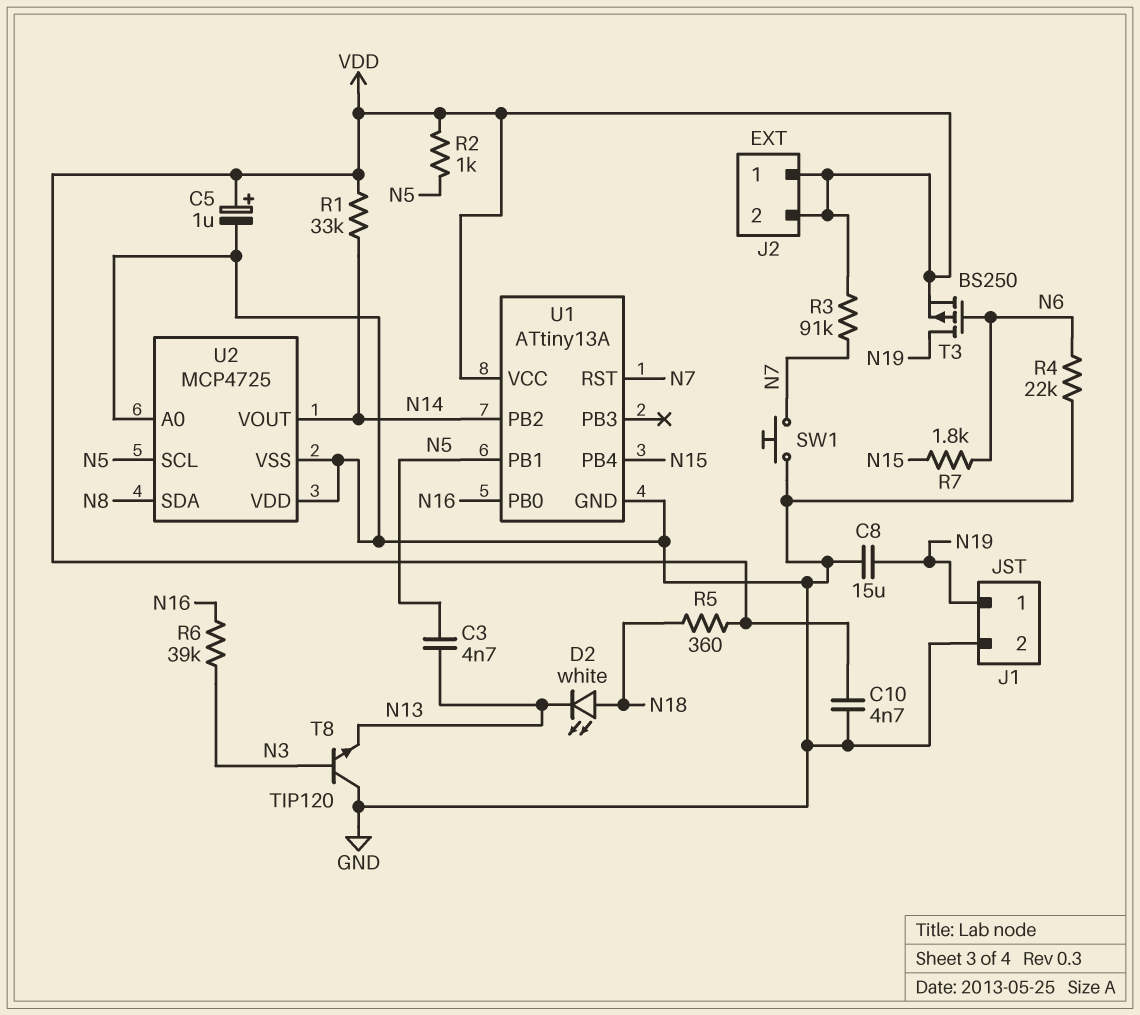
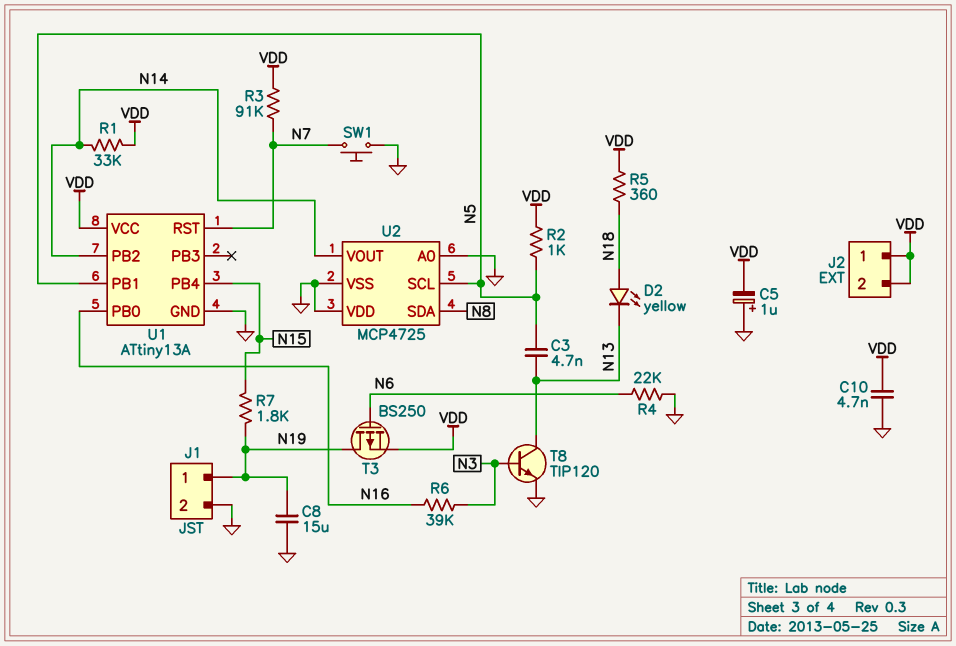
C5: 1uF (plus VDD, minus GND) -> 1uF (plus GND, minus VDD)
D2: LED white (A N18, K N13) -> LED yellow (A N18, K N13)
R7: 1.8k (N6, N15) -> 1.8k (N15, N19)
T8: NPN TIP120 (B N3, C GND, E N13) -> NPN TIP120 (B N3, C N13, E GND)

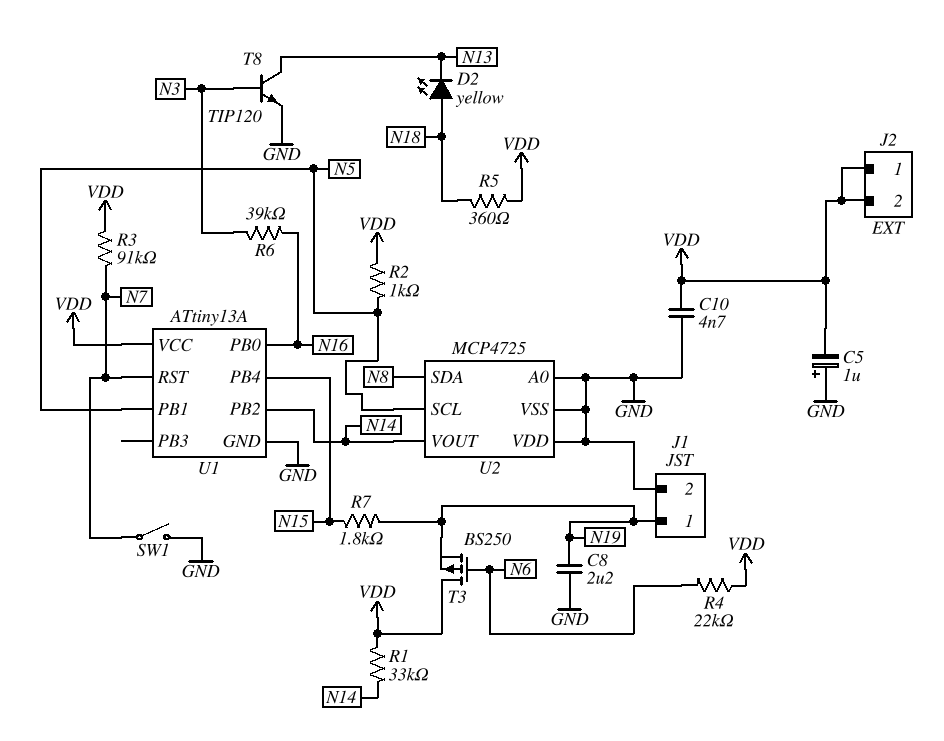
C3: 4.7nF (N5, N13) -> none
C8: 15uF (GND, N19) -> 2.2uF (GND, N19)
R4: 22k (GND, N6) -> 22k (N6, VDD)
SW1: button (GND, N7) -> switch (GND, N7)
T3: PMOS BS250 (G N6, D N19, S VDD) -> PMOS BS250 (G N6, D VDD, S N19)

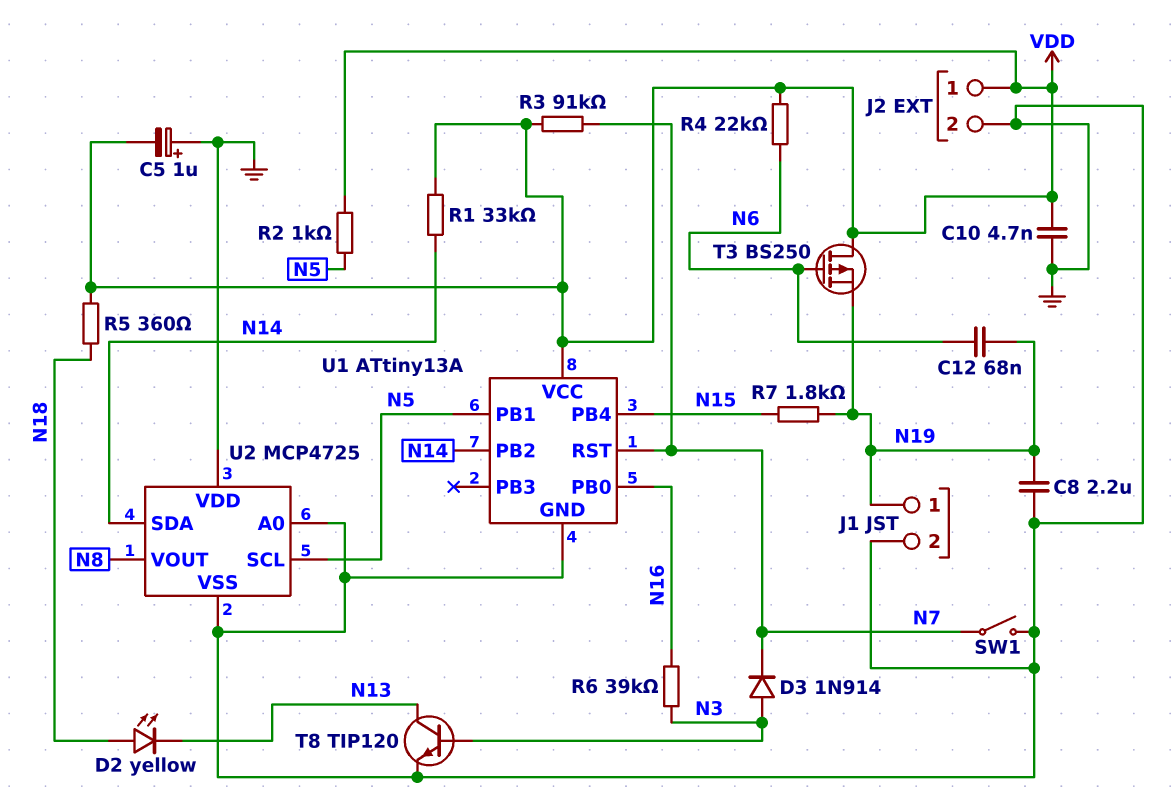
C12: none -> 68nF (N6, N19)
D3: none -> diode 1N914 (A N3, K N7)
J2 pin 2: VDD -> GND
U2 pin SDA: N8 -> N14
U2 pin VOUT: N14 -> N8

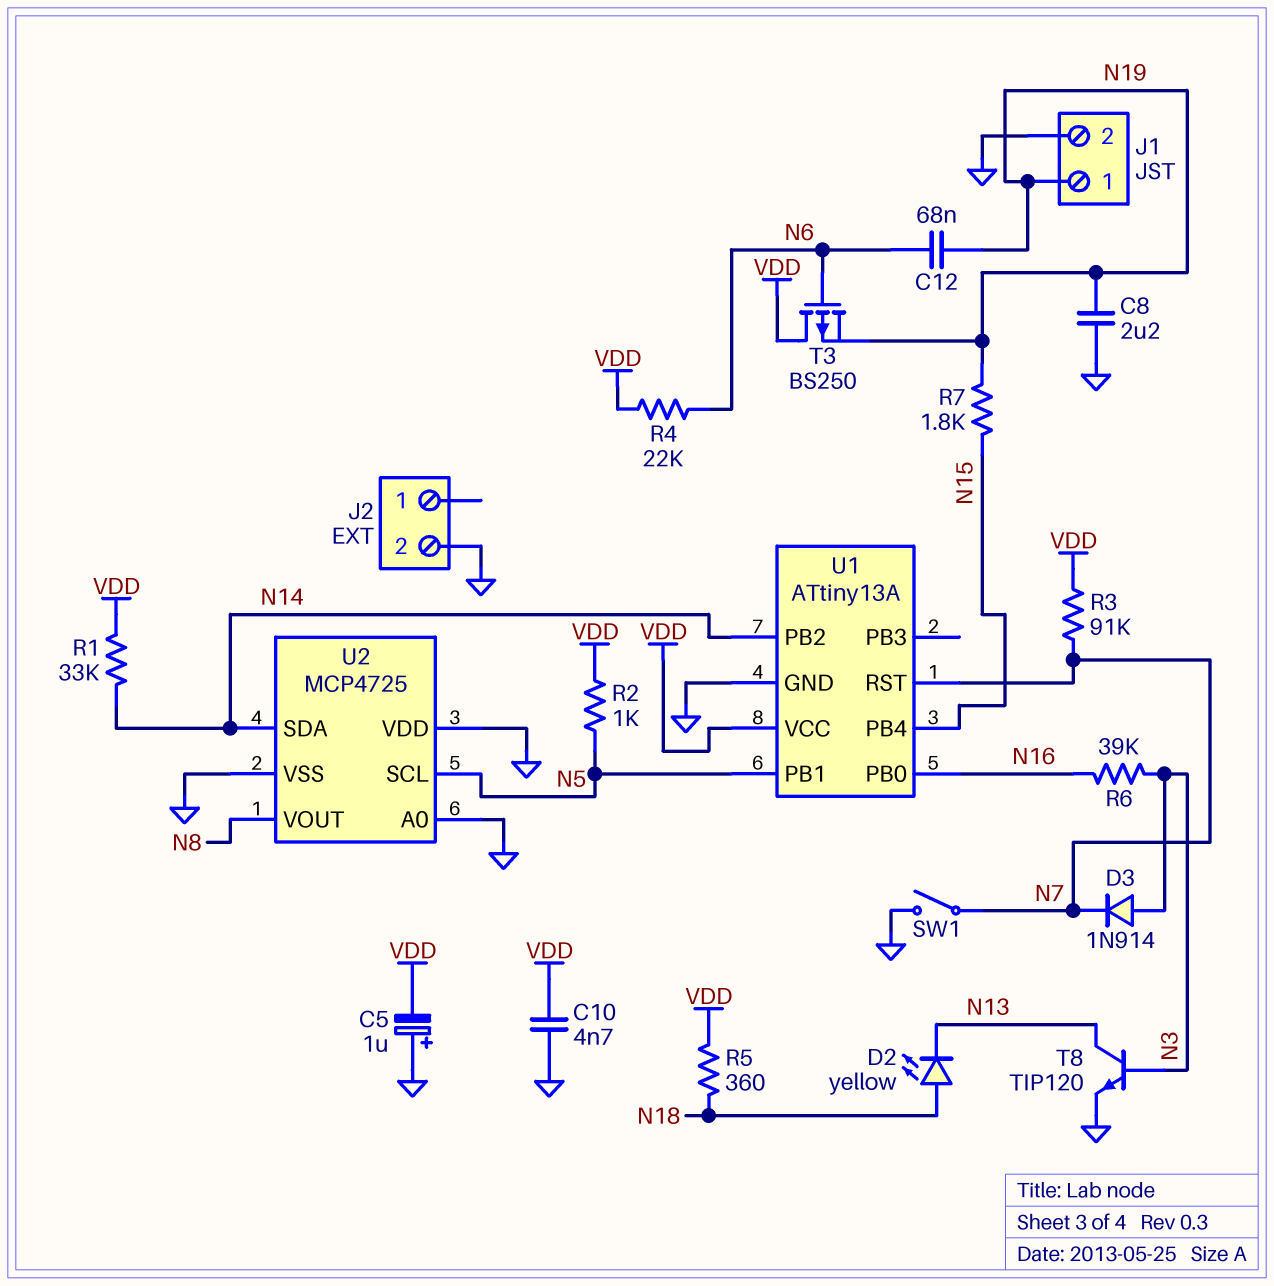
J2 pin 1: VDD -> none

